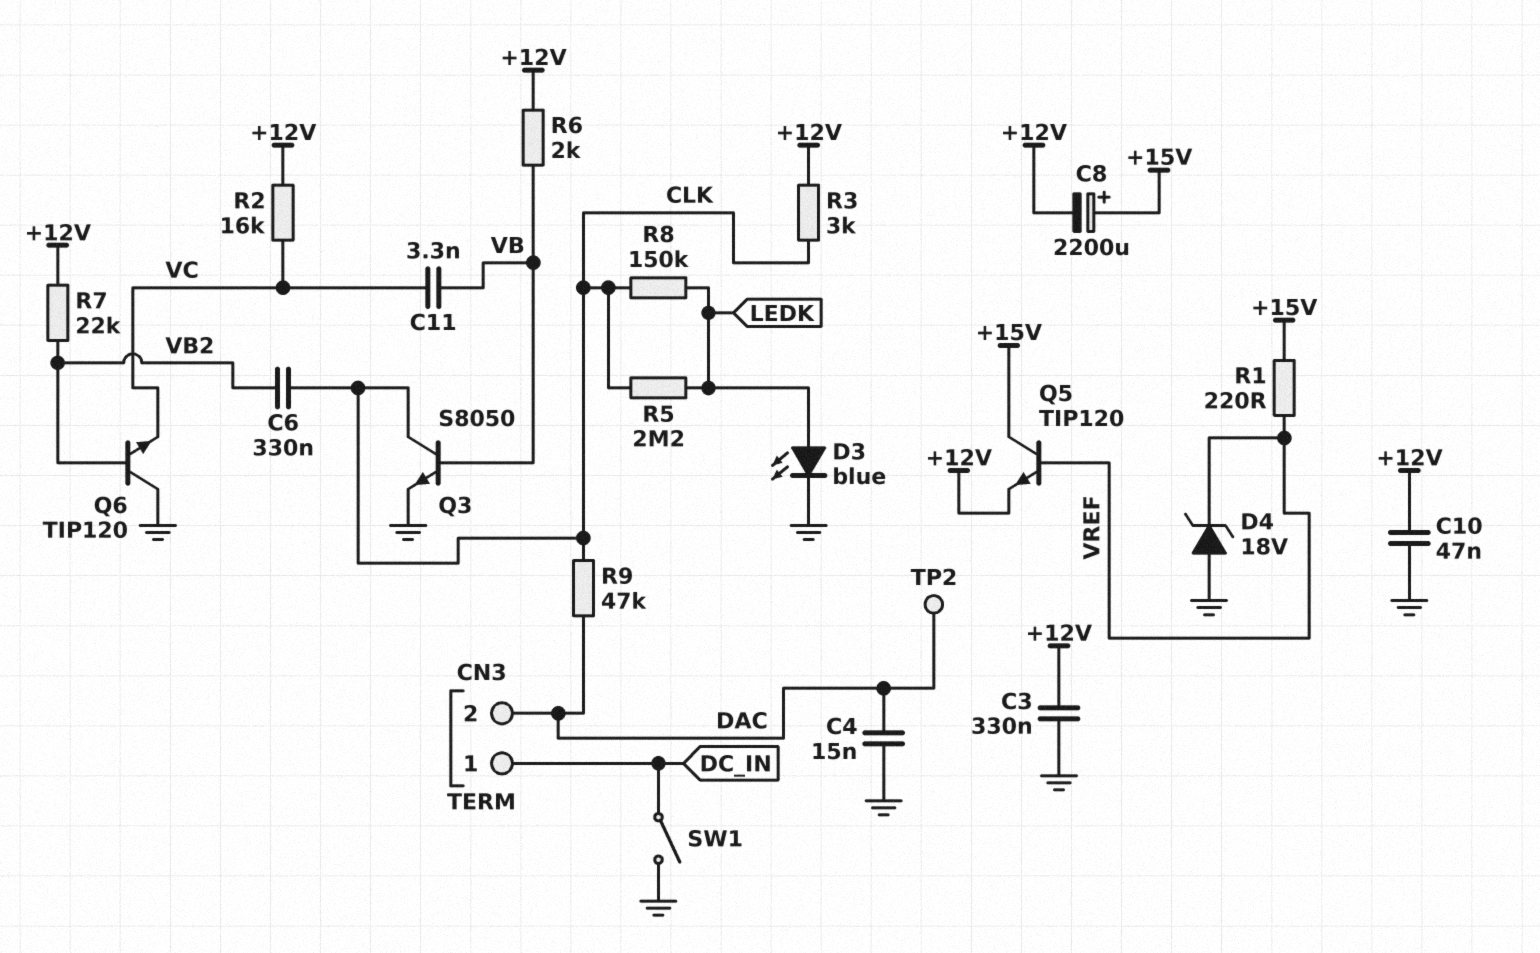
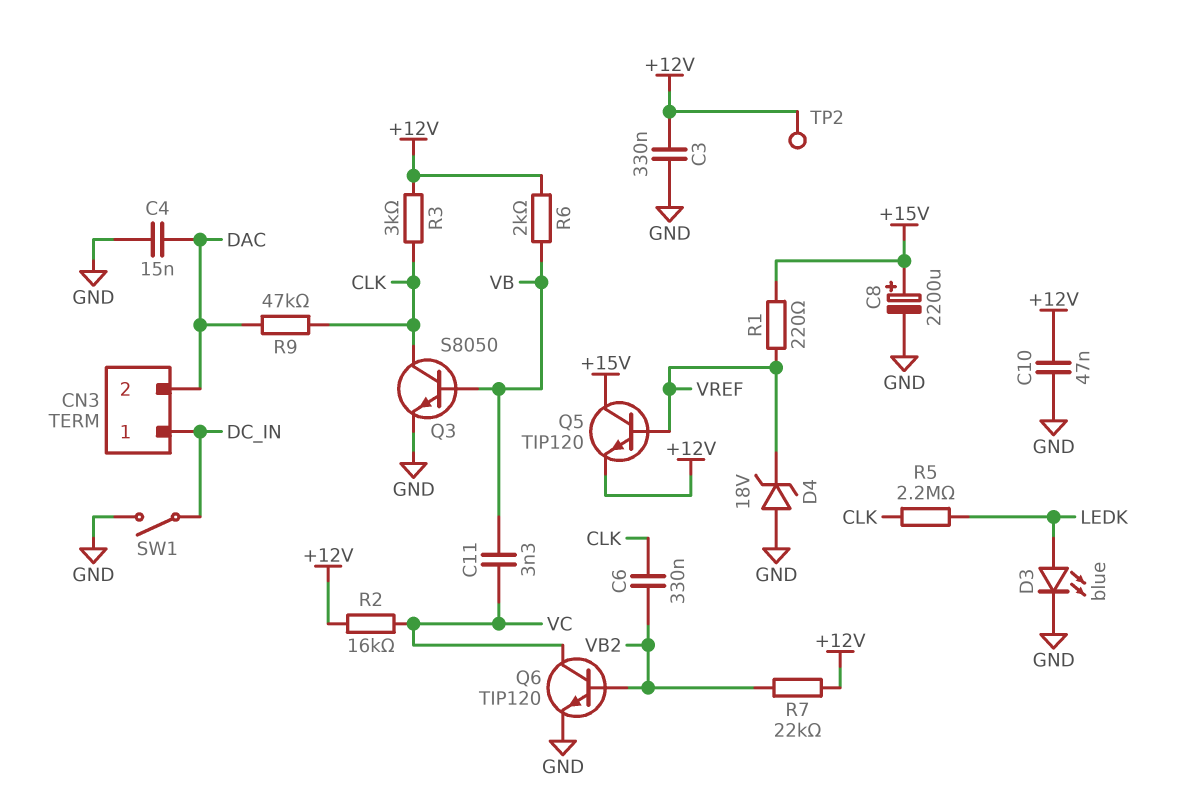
C8: 2200uF (plus +15V, minus +12V) -> 2200uF (plus +15V, minus GND)
Q6: NPN TIP120 (B VB2, C GND, E VC) -> NPN TIP120 (B VB2, C VC, E GND)
R8: 150k (CLK, LEDK) -> none
TP2: test point (DAC) -> test point (+12V)

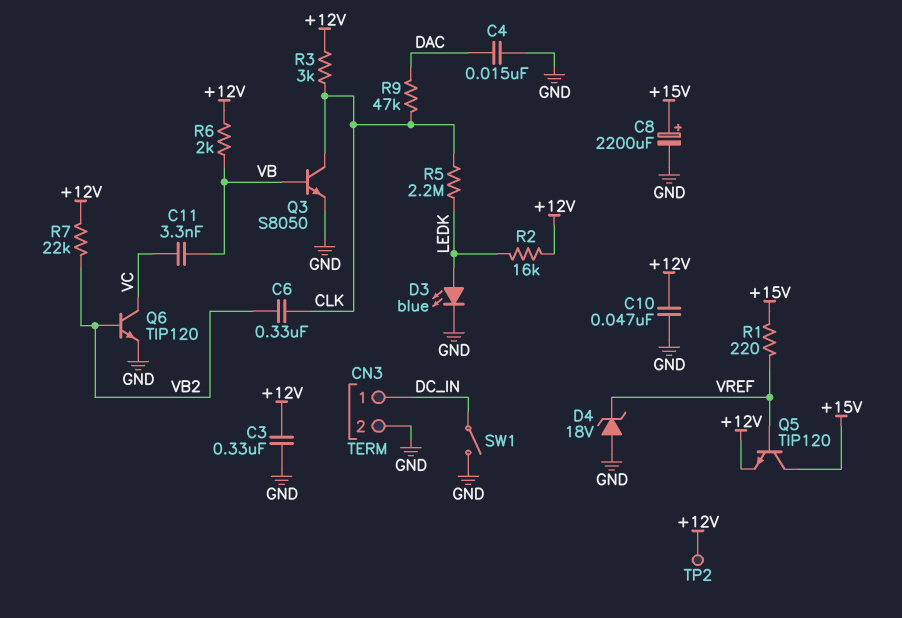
CN3 pin 2: DAC -> GND
R2: 16k (+12V, VC) -> 16k (+12V, LEDK)

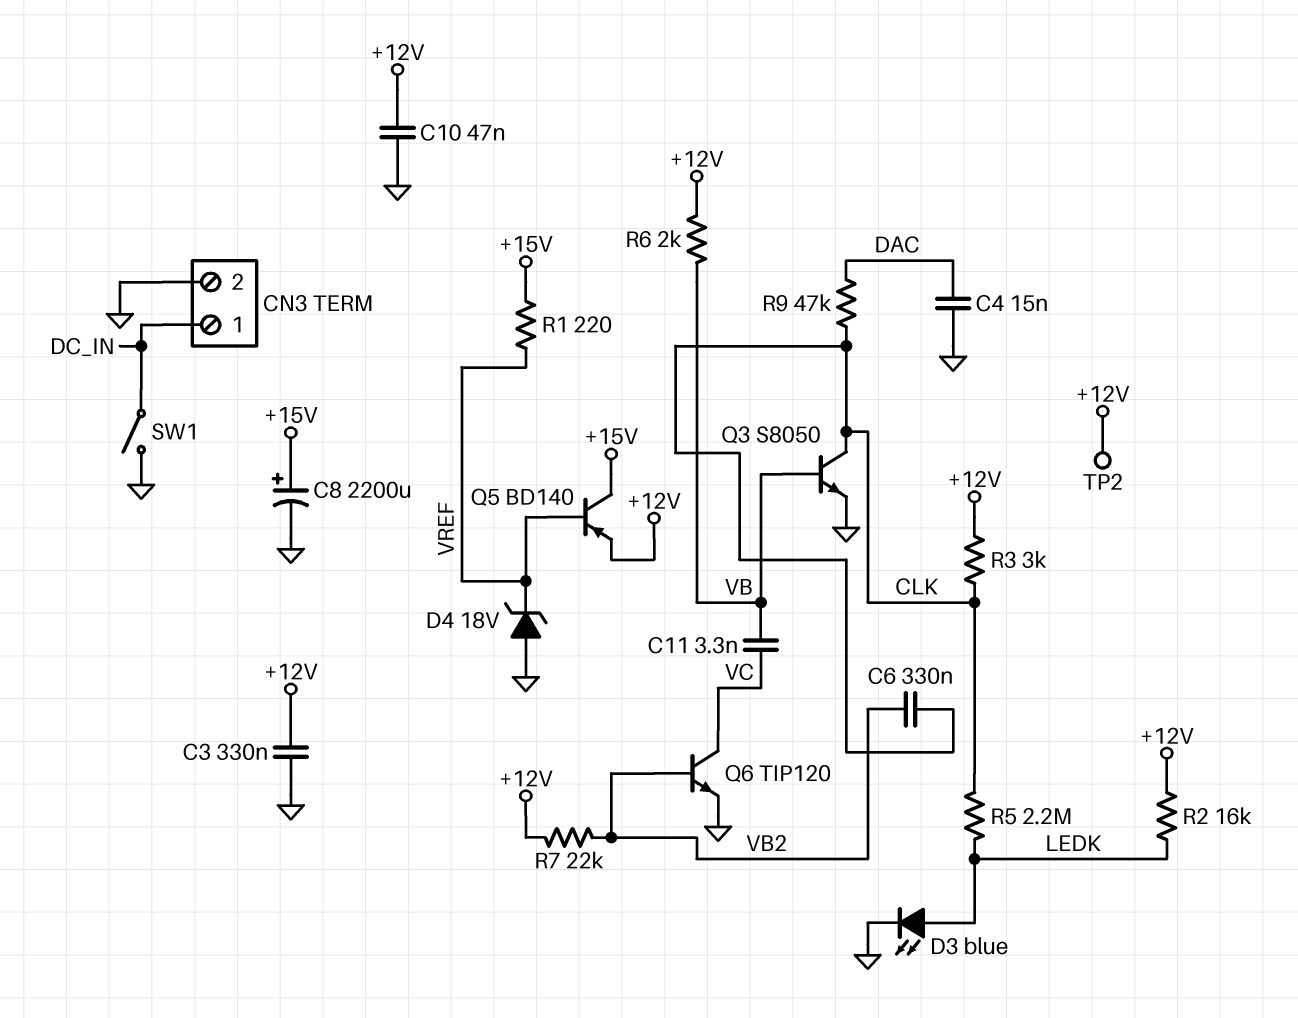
Q5: NPN TIP120 (B VREF, C +15V, E +12V) -> PNP BD140 (B VREF, C +15V, E +12V)

